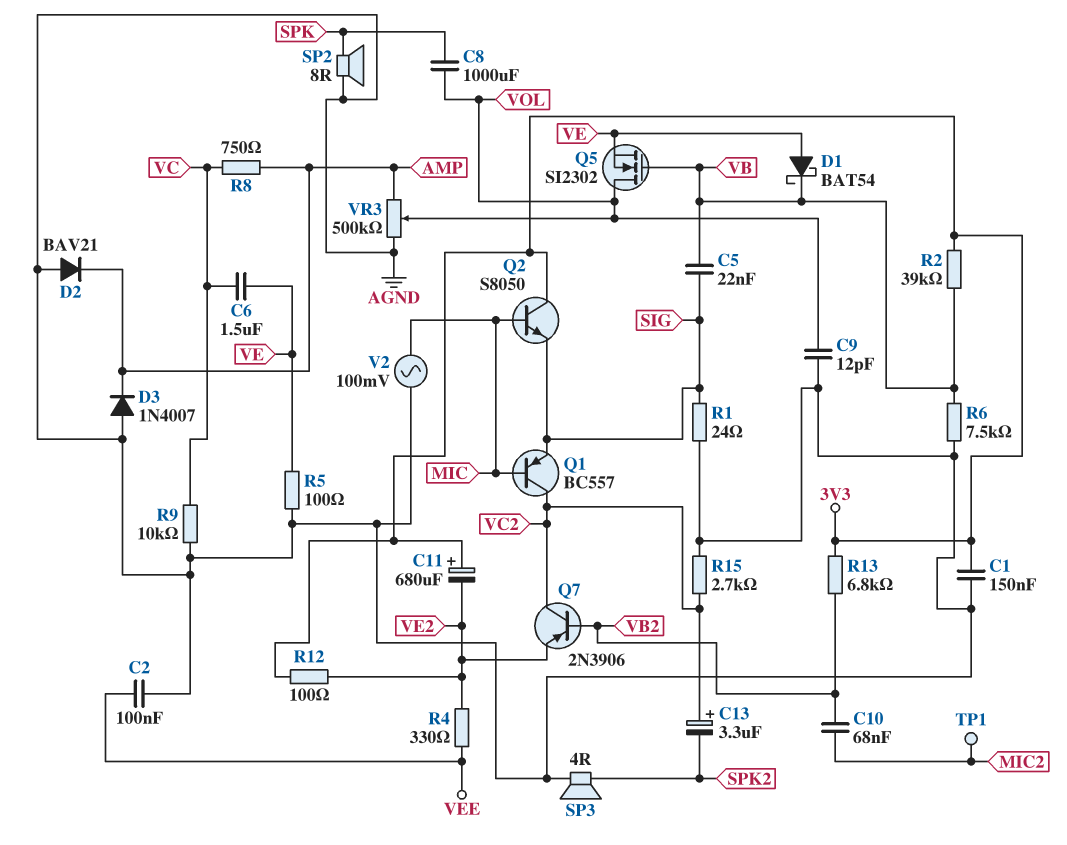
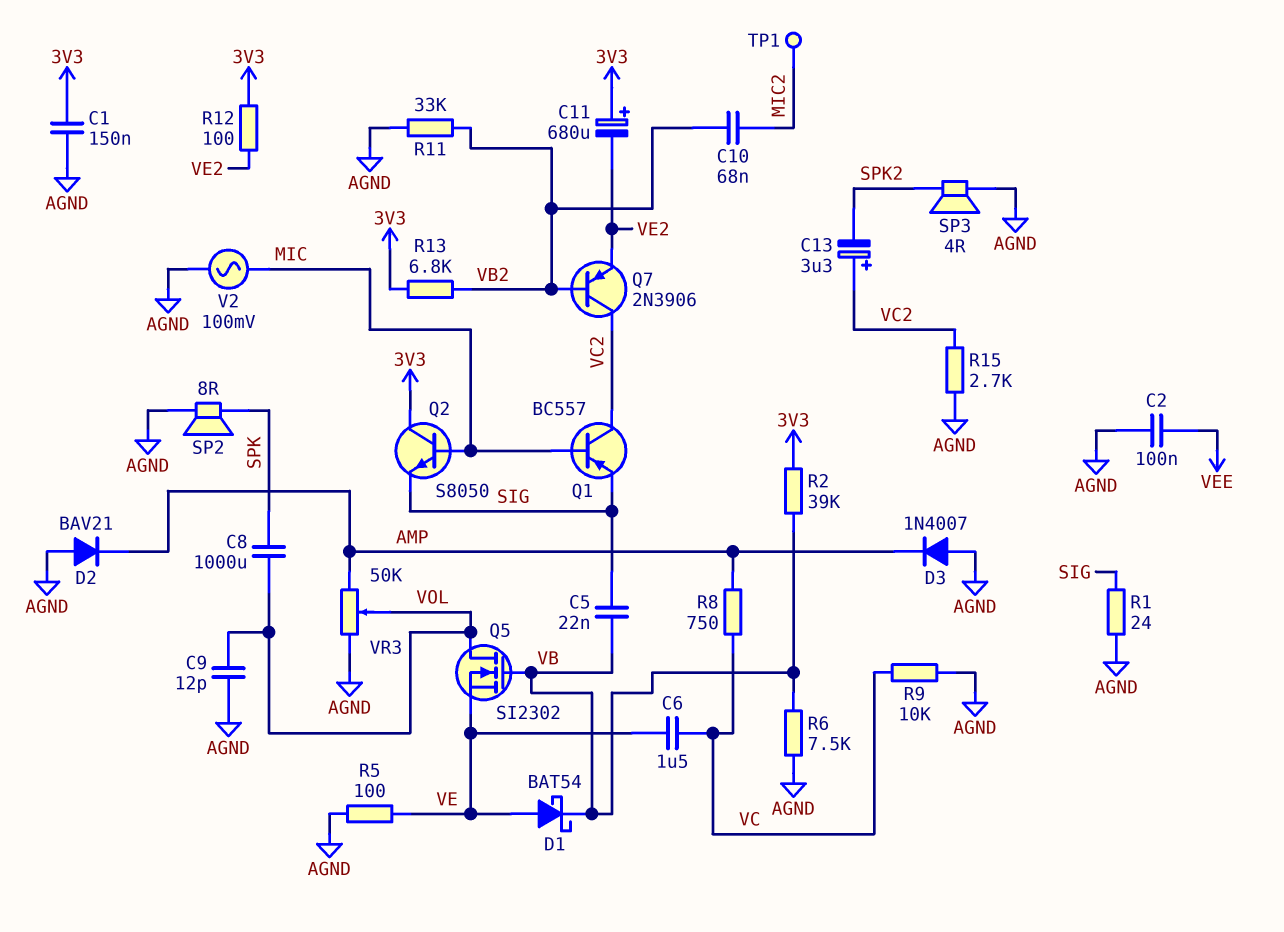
R4: 330 (VE2, VEE) -> none
R11: none -> 33k (AGND, VB2)
VR3: 500k (AGND, AMP, wiper VOL) -> 50k (AGND, AMP, wiper VOL)

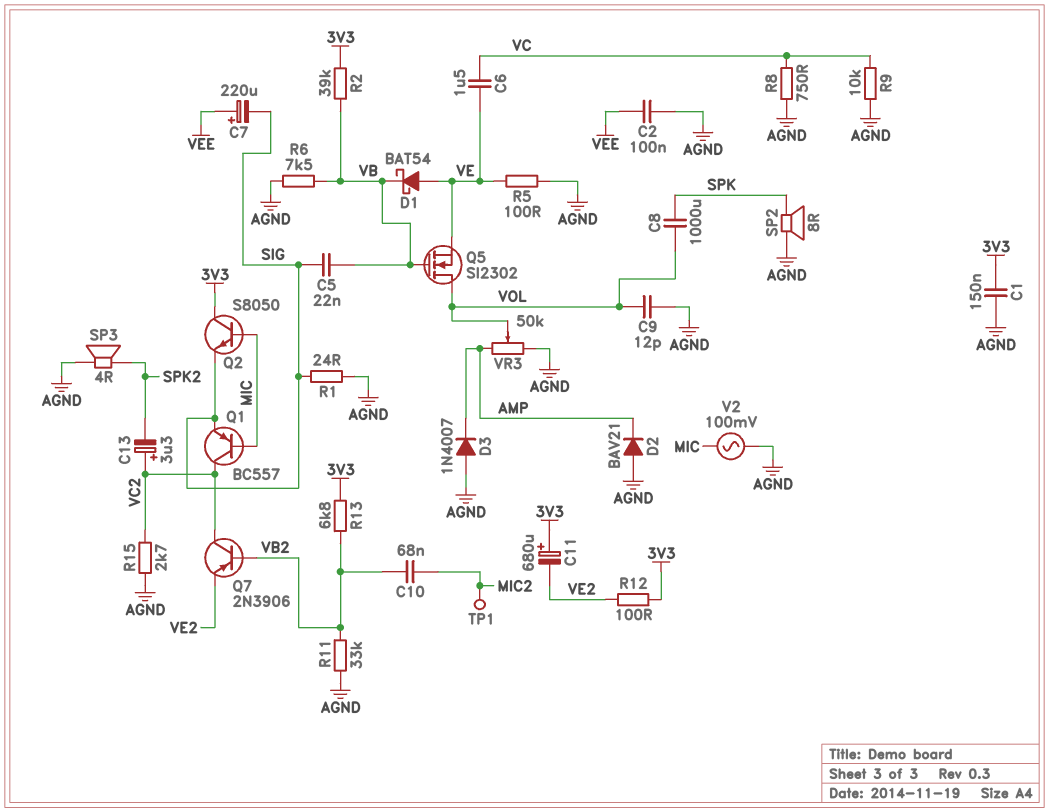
C7: none -> 220uF (plus VEE, minus SIG)
R8: 750 (AMP, VC) -> 750 (AGND, VC)

